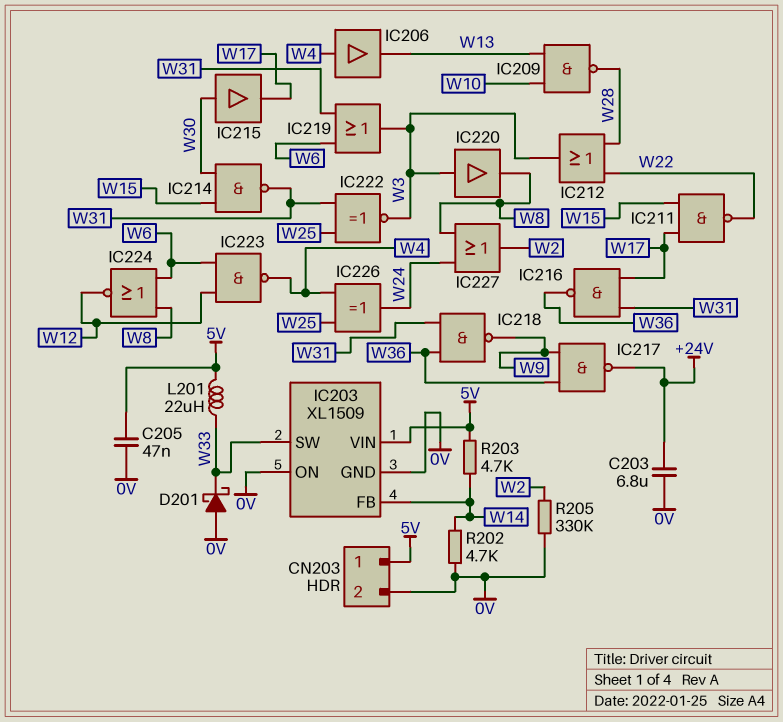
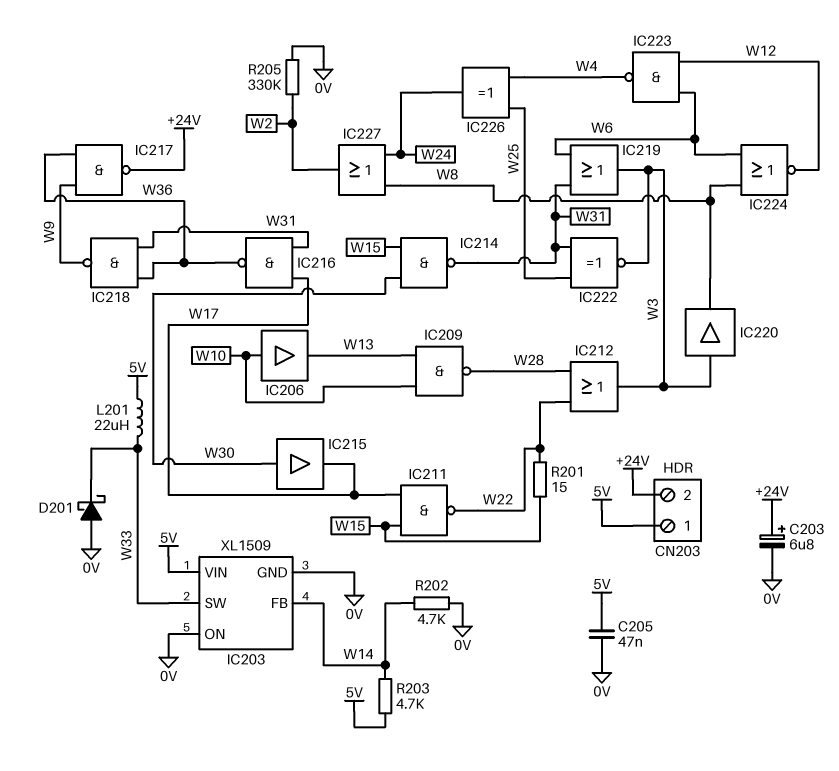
C203: 6.8uF (+24V, 0V) -> 6.8uF (plus +24V, minus 0V)
CN203 pin 2: 0V -> +24V
IC206: buffer (in W4, out W13) -> buffer (in W10, out W13)
R201: none -> 15 (W15, W22)

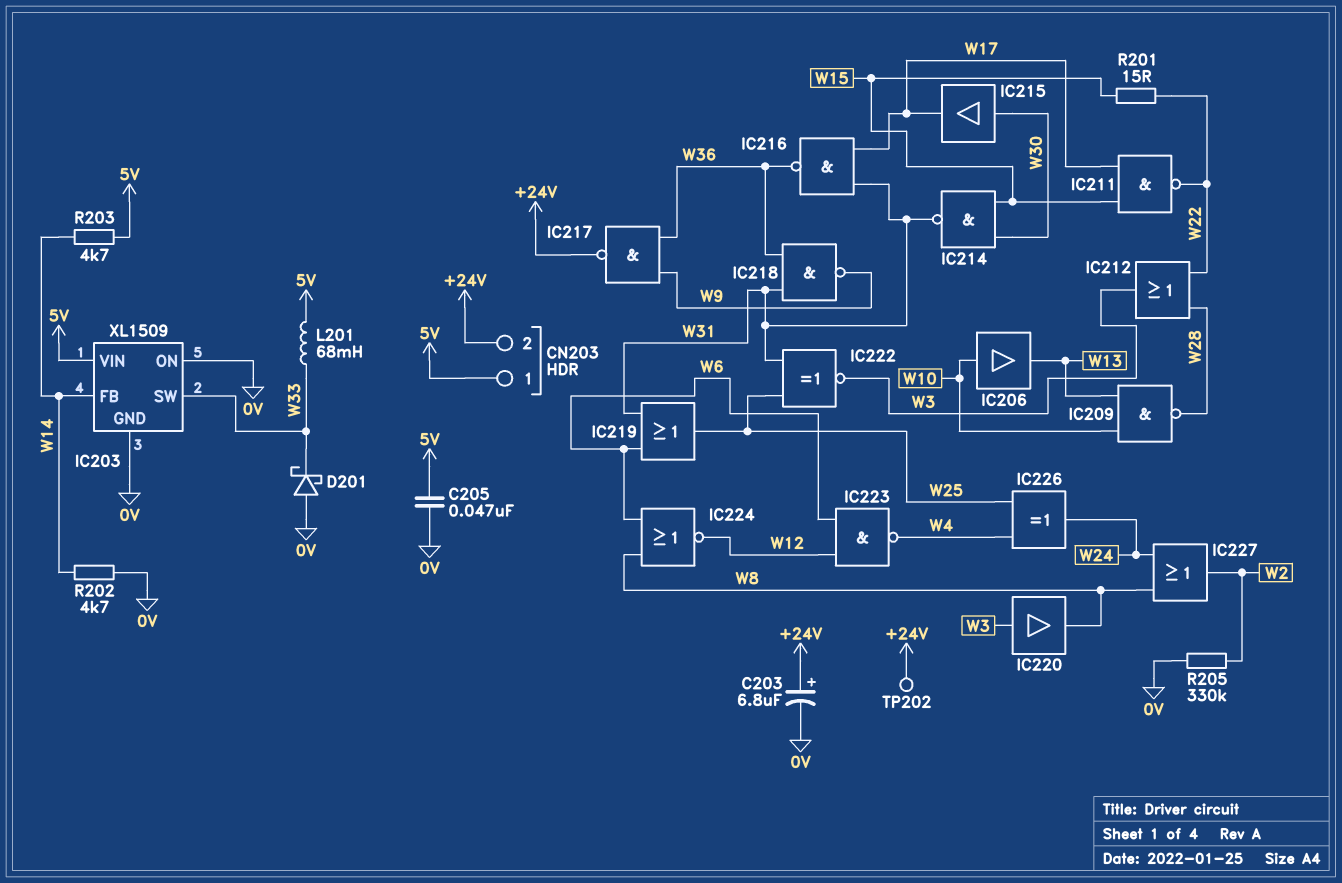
IC219: OR (in W6, in W31, out W3) -> OR (in W6, in W31, out W25)
L201: 22uH (5V, W33) -> 68mH (5V, W33)
TP202: none -> test point (+24V)

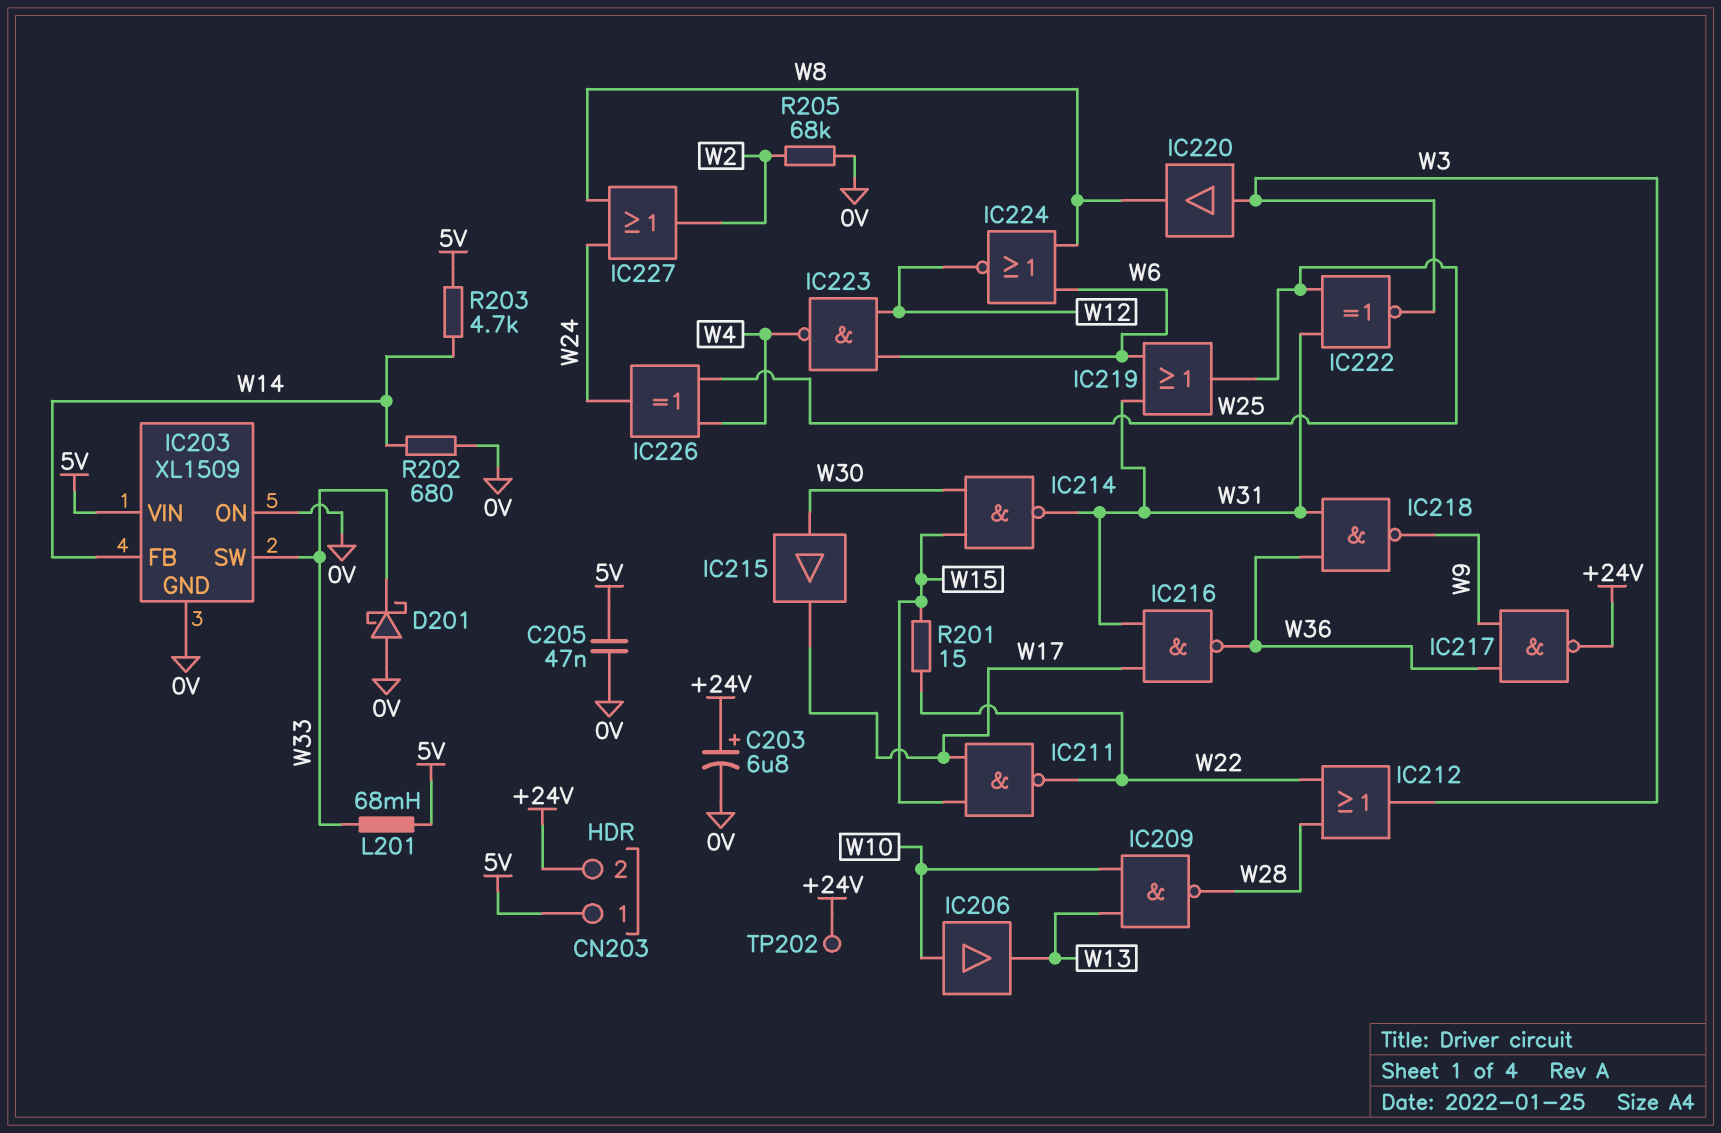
R202: 4.7k (0V, W14) -> 680 (0V, W14)
R205: 330k (0V, W2) -> 68k (0V, W2)

